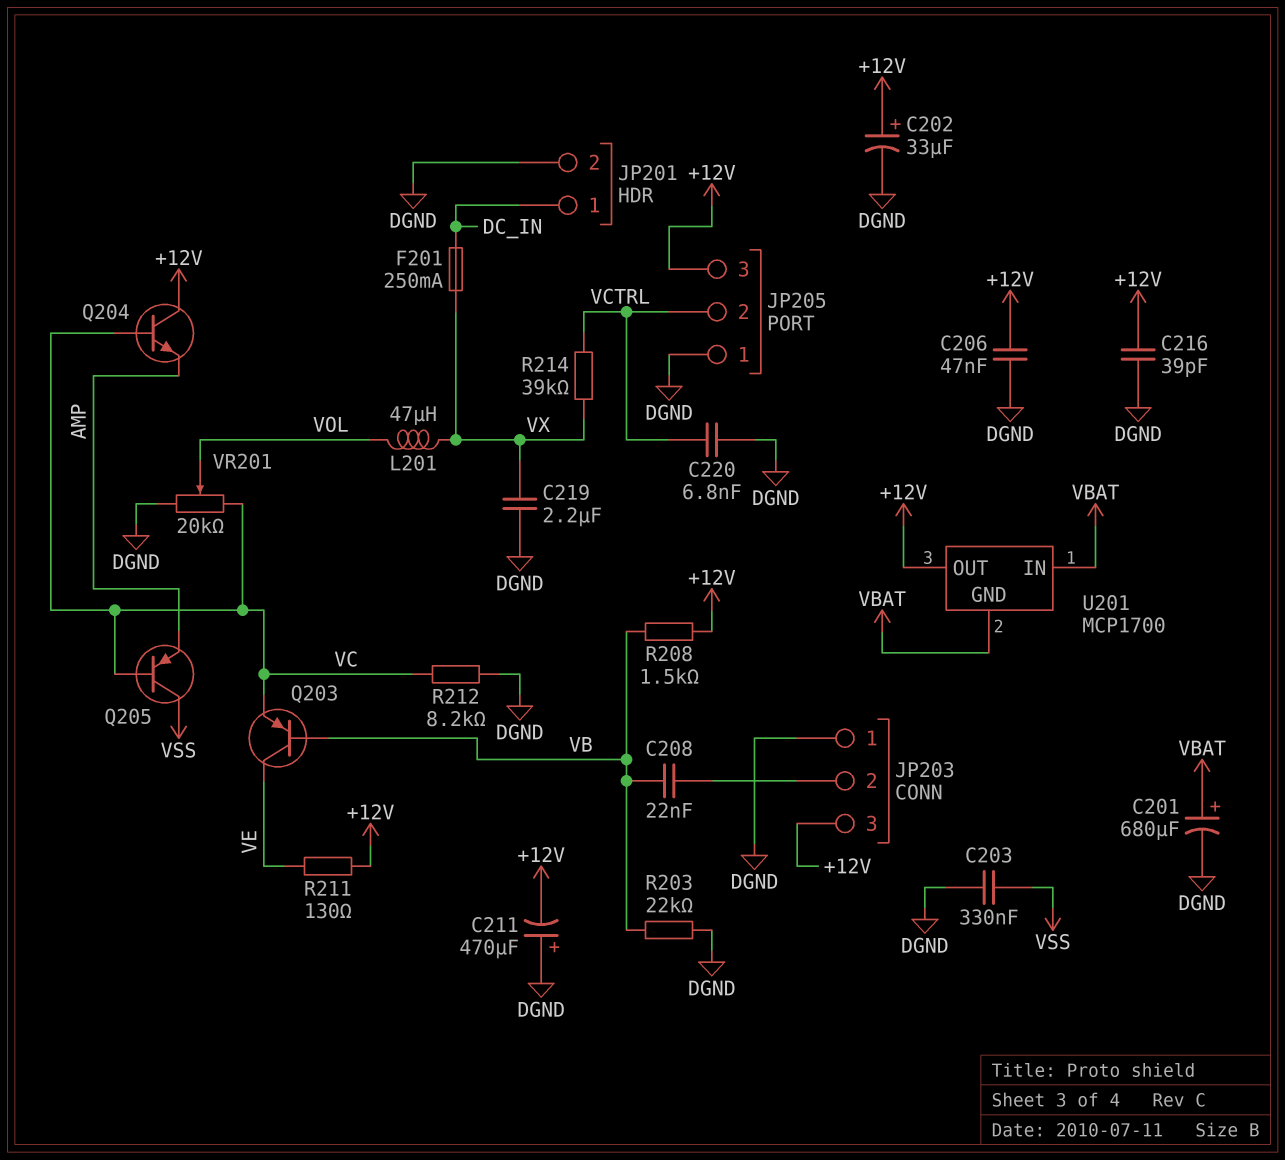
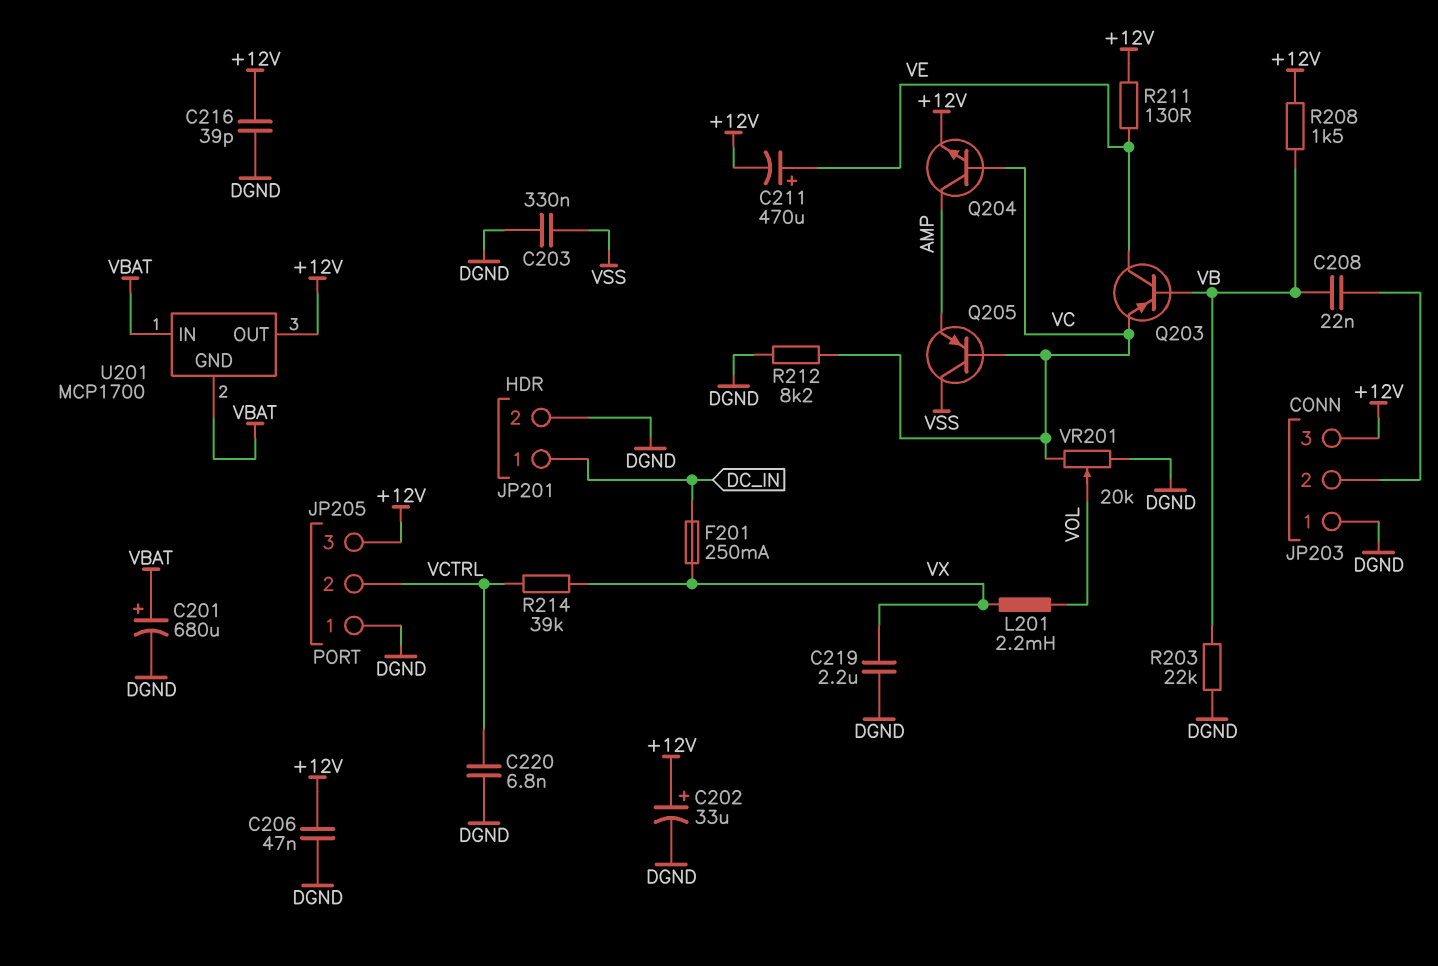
C211: 470uF (plus DGND, minus +12V) -> 470uF (plus VE, minus +12V)
L201: 47uH (VOL, VX) -> 2.2mH (VOL, VX)
Q204: NPN (B VC, C +12V, E AMP) -> NPN (B VC, C AMP, E +12V)

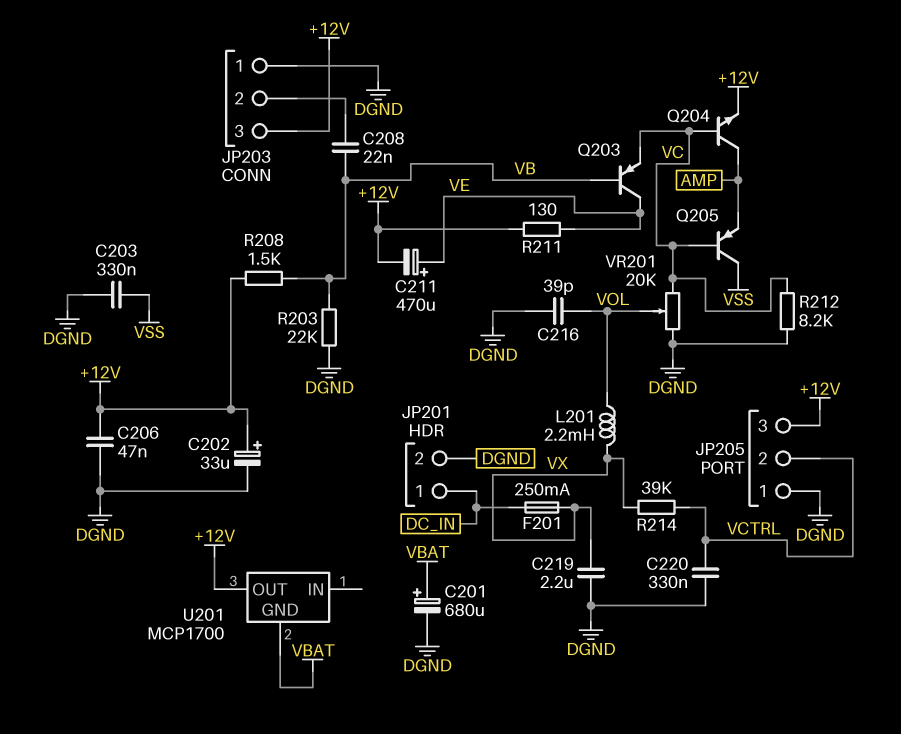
C216: 39pF (+12V, DGND) -> 39pF (DGND, VOL)
C220: 6.8nF (DGND, VCTRL) -> 330nF (DGND, VCTRL)
U201 pin IN: VBAT -> none

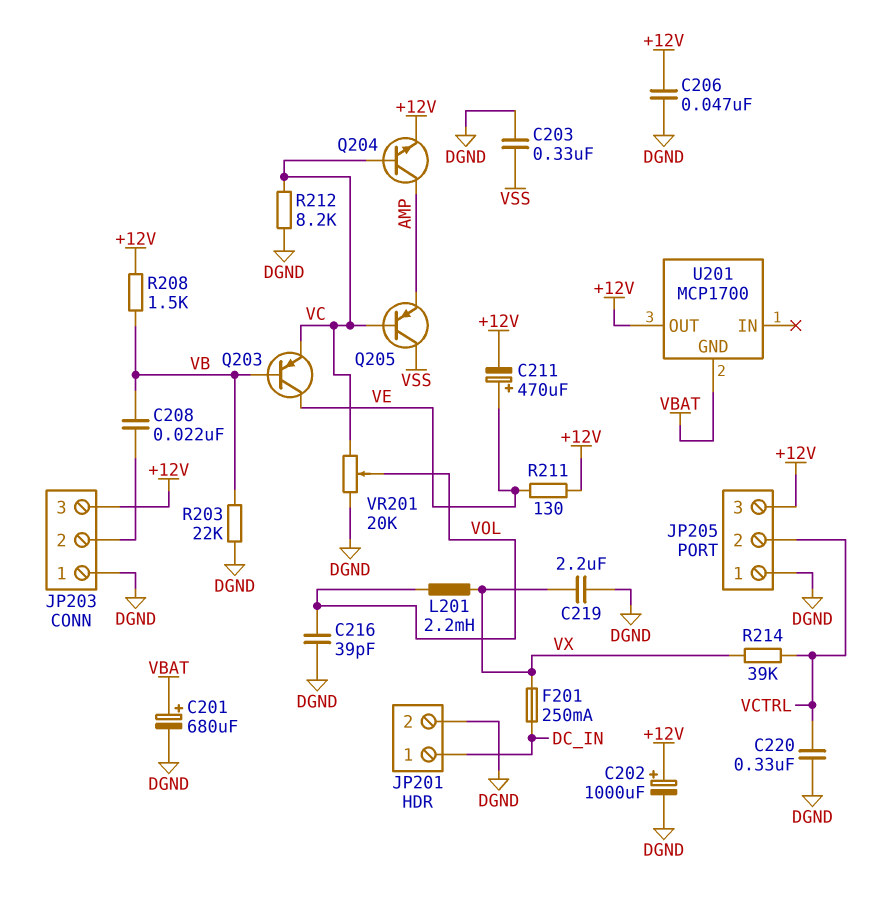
C202: 33uF (plus +12V, minus DGND) -> 1000uF (plus +12V, minus DGND)

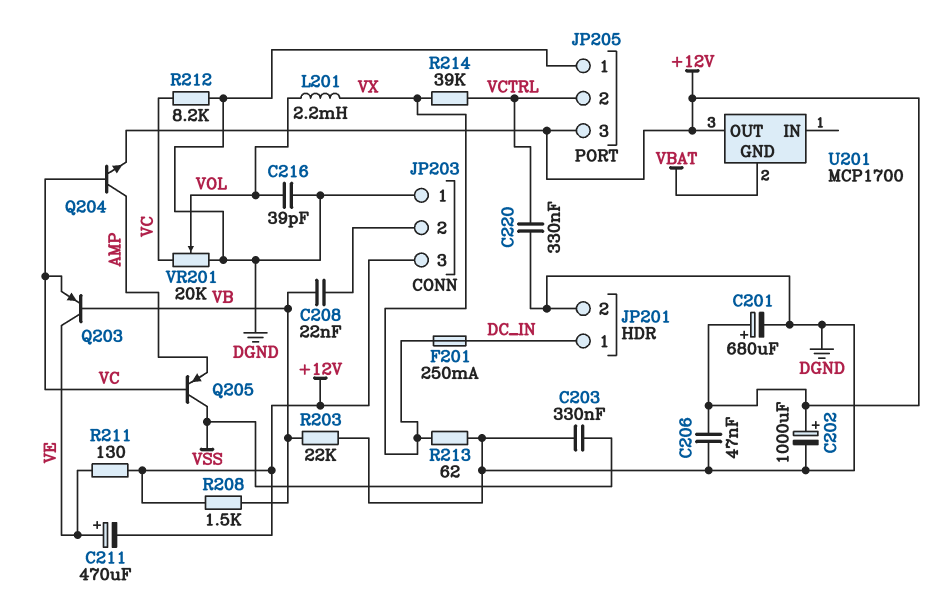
C201: 680uF (plus VBAT, minus DGND) -> 680uF (plus +12V, minus DGND)
C219: 2.2uF (DGND, VX) -> none
R213: none -> 62 (DGND, VX)

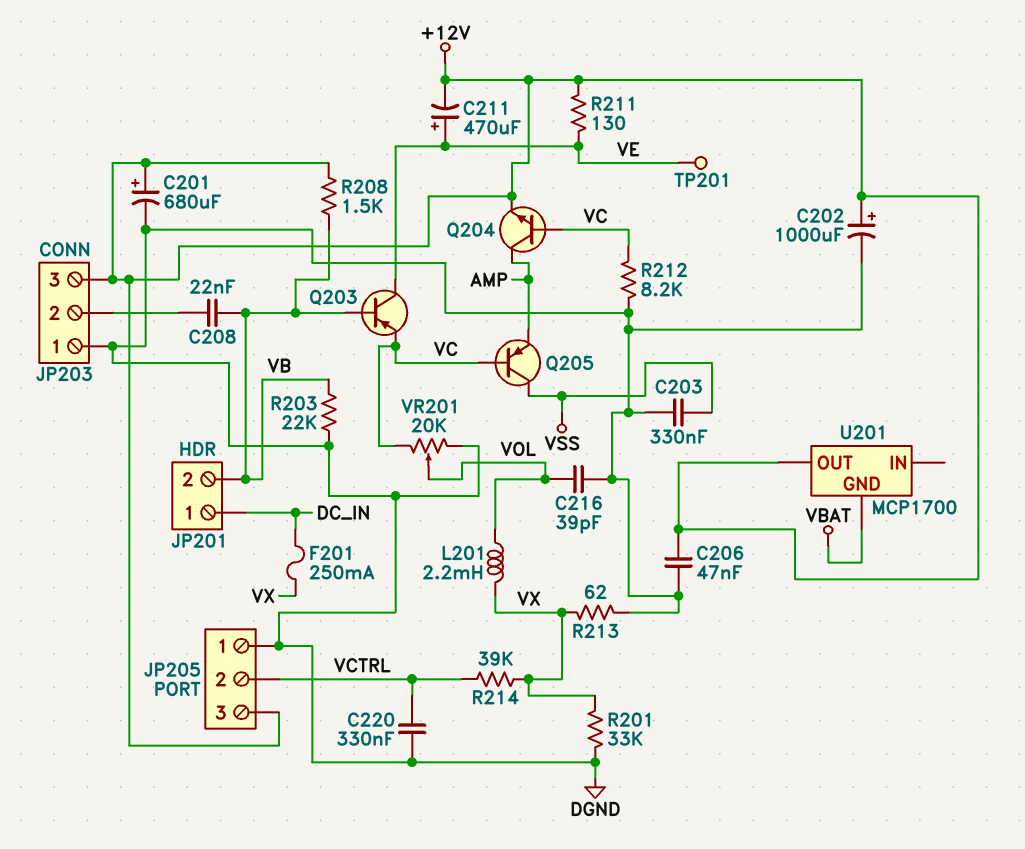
JP201 pin 2: DGND -> VB
R201: none -> 33k (DGND, VX)
TP201: none -> test point (VE)

